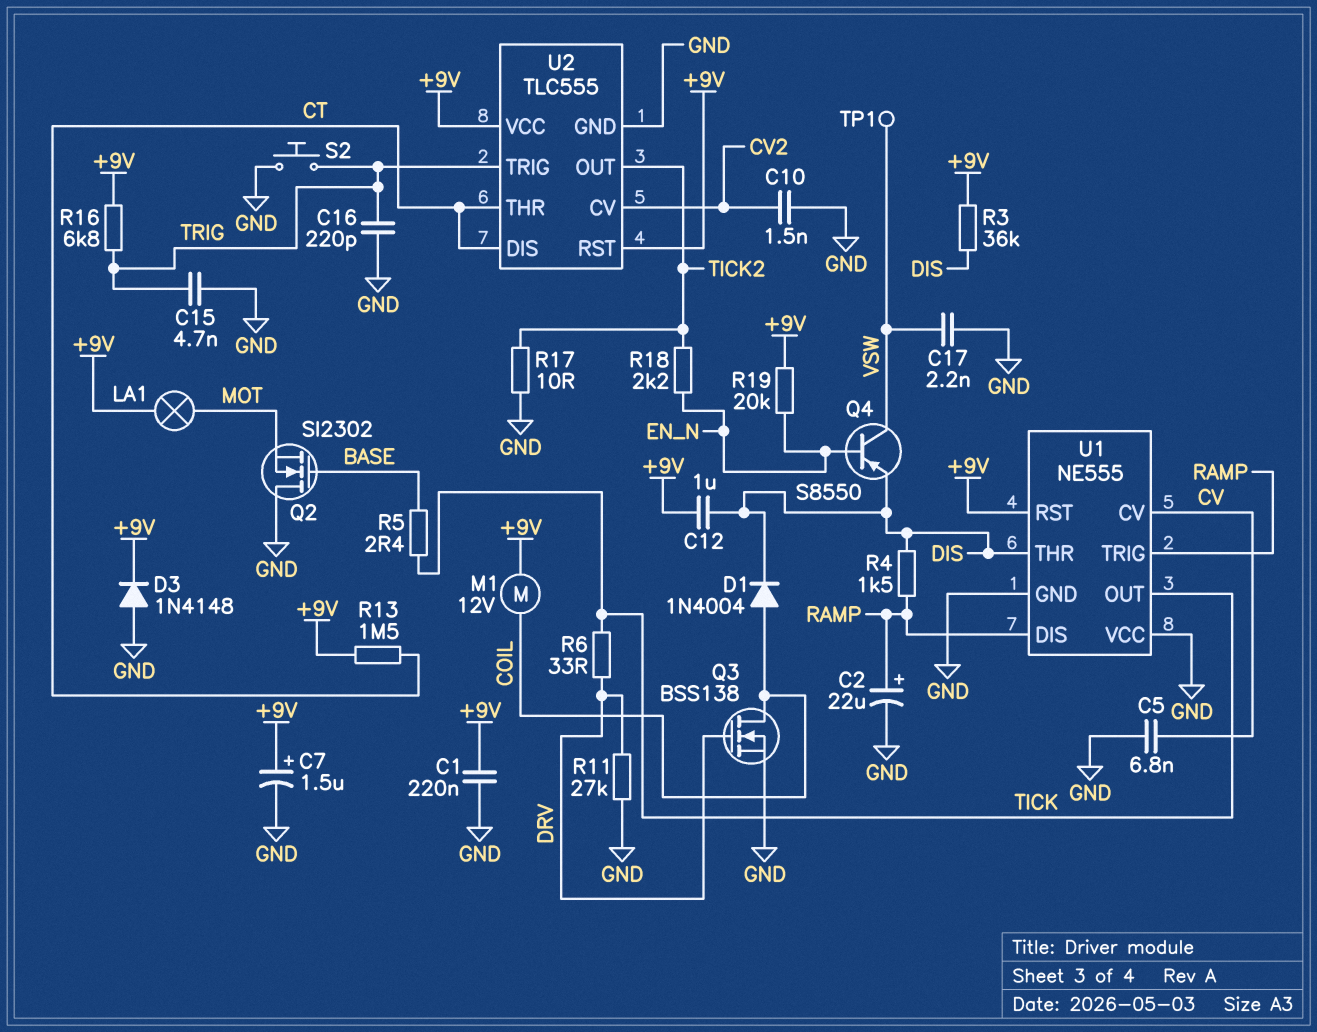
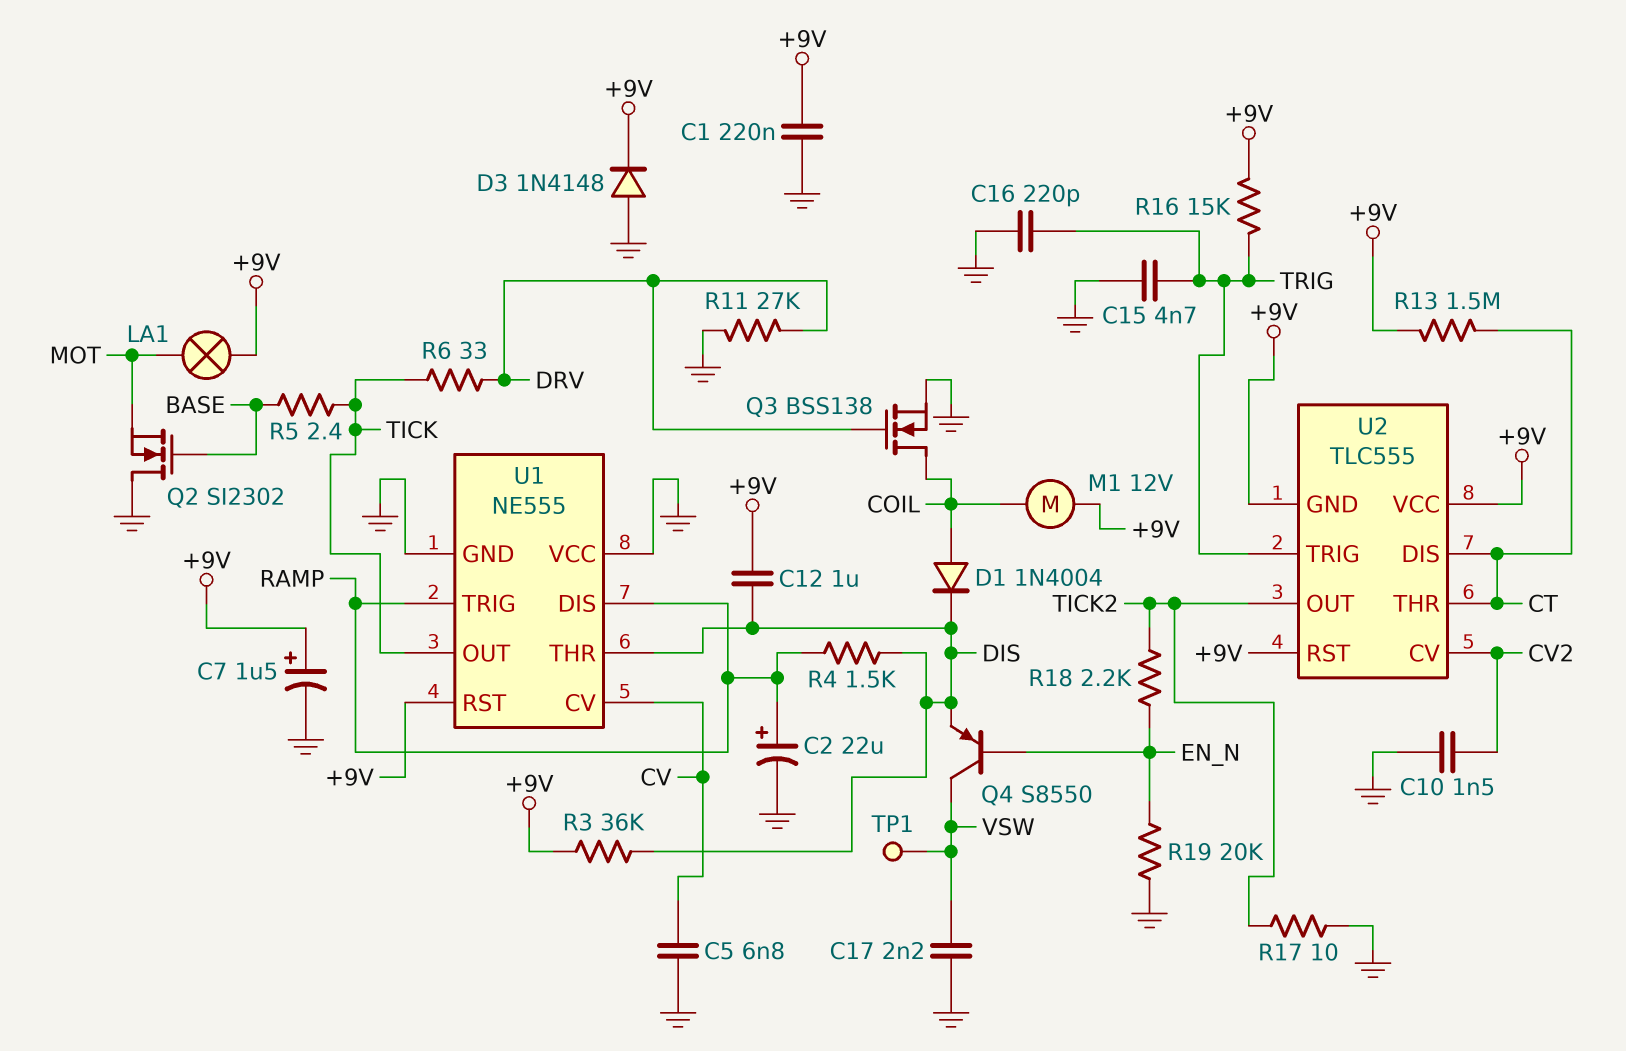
R16: 6.8k (+9V, TRIG) -> 15k (+9V, TRIG)
R19: 20k (+9V, EN_N) -> 20k (EN_N, GND)
S2: button (GND, TRIG) -> none
U2 pin GND: GND -> +9V

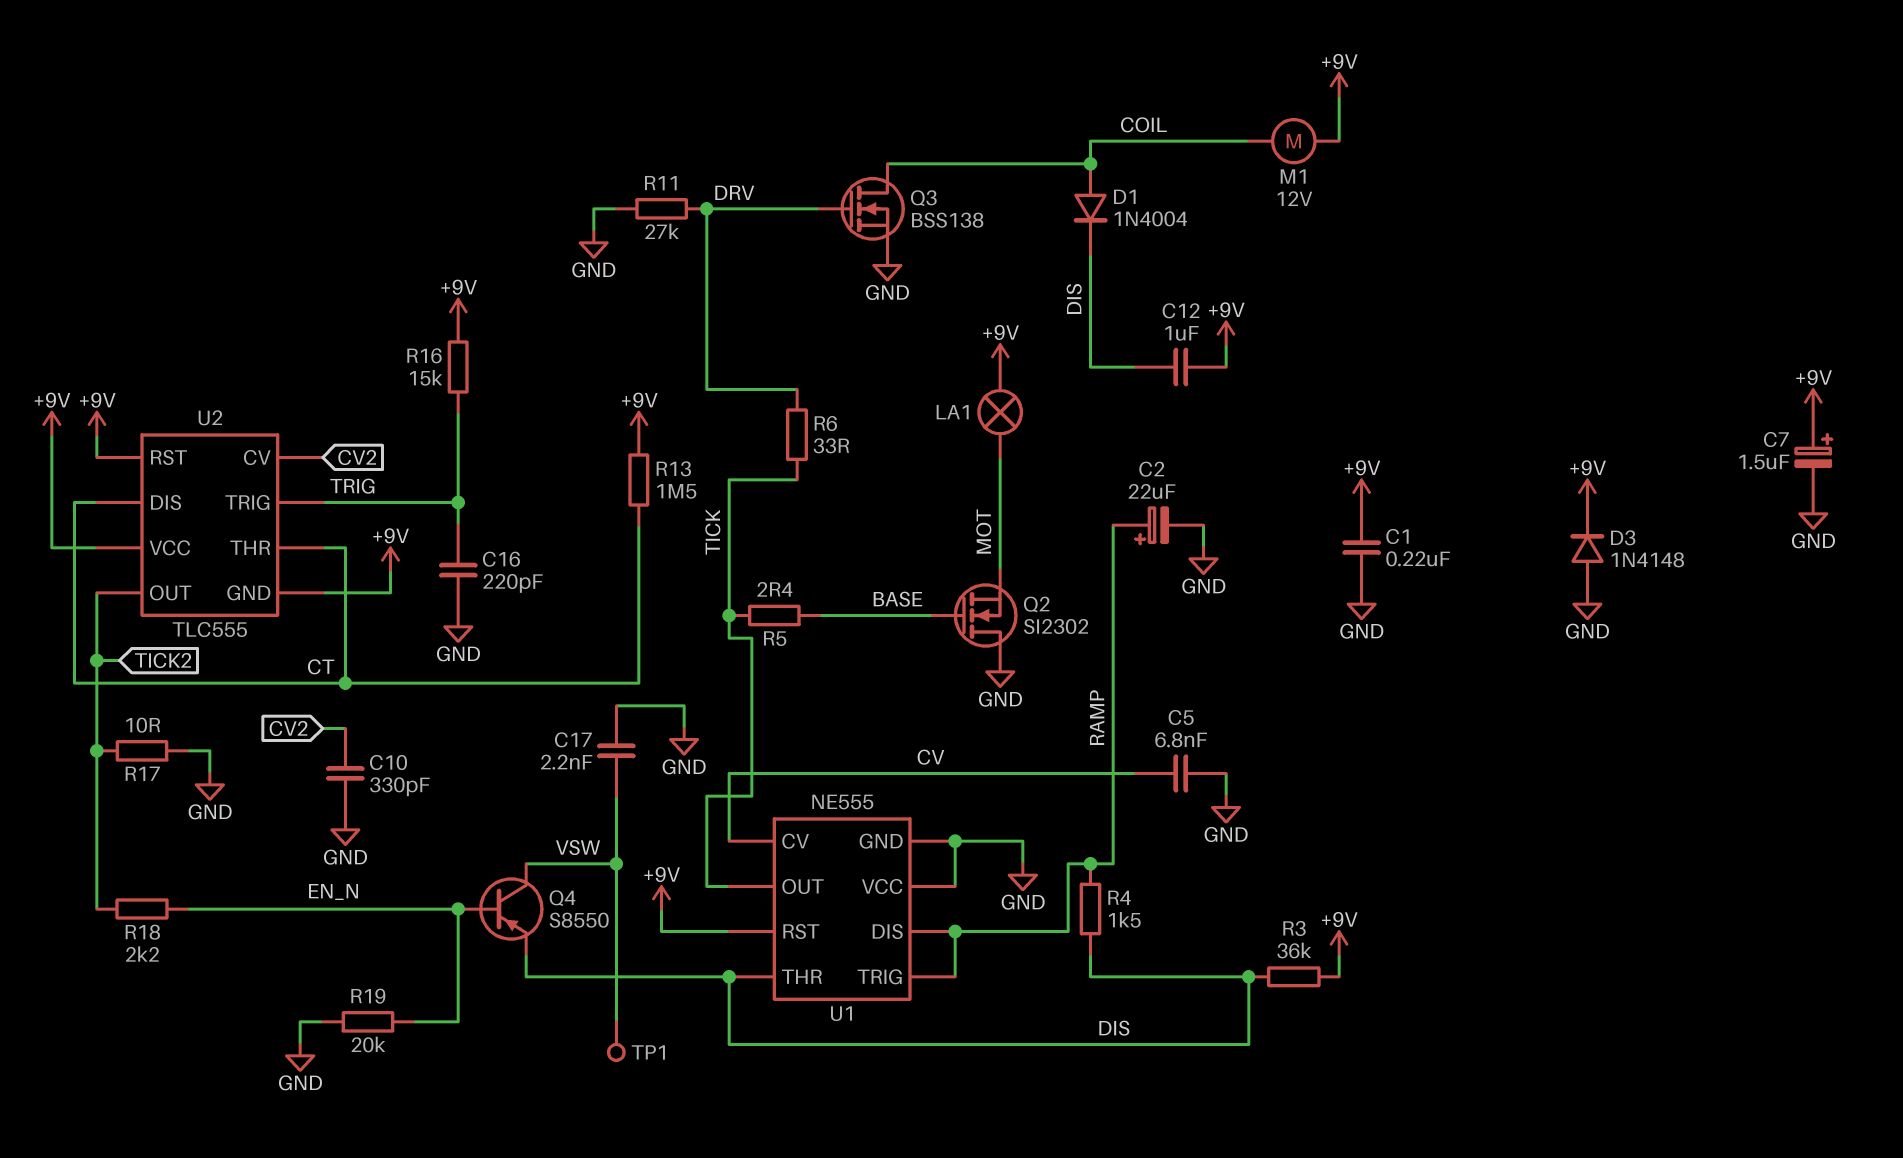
C10: 1.5nF (CV2, GND) -> 330pF (CV2, GND)
C15: 4.7nF (GND, TRIG) -> none

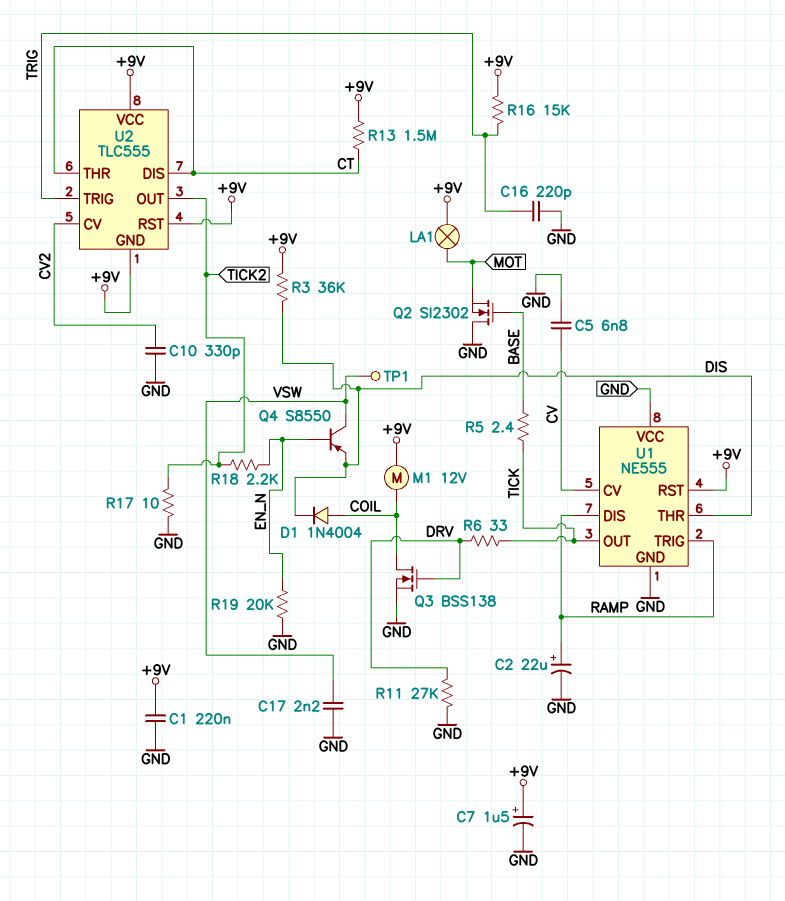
C12: 1uF (+9V, DIS) -> none
D3: diode 1N4148 (A GND, K +9V) -> none
R4: 1.5k (DIS, RAMP) -> none

